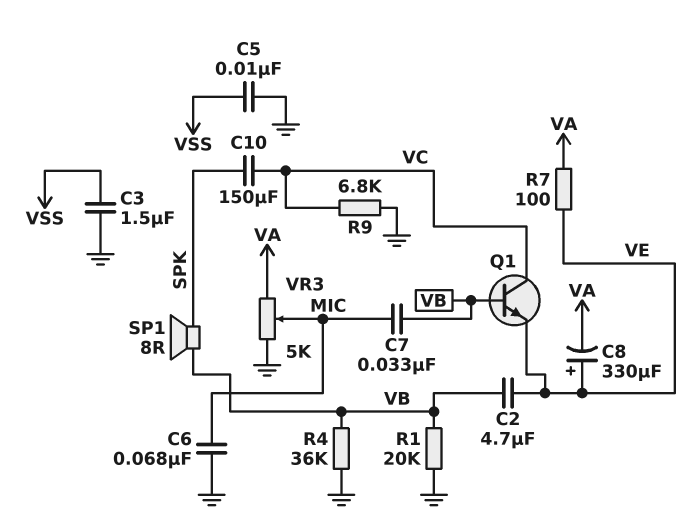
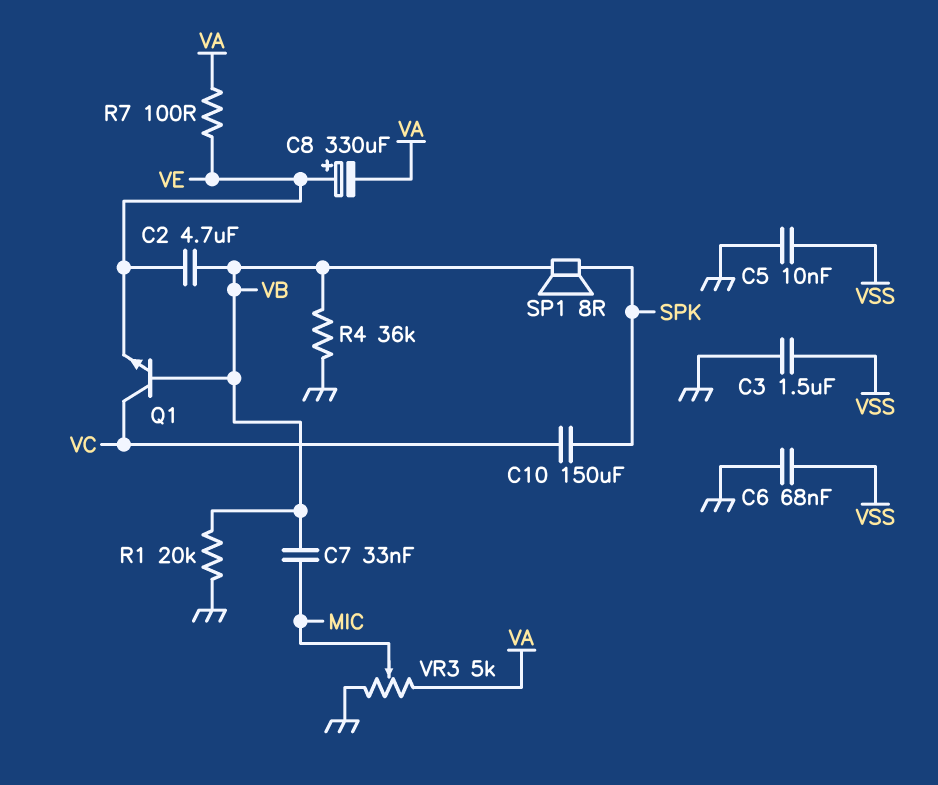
C6: 68nF (GND, MIC) -> 68nF (GND, VSS)
R9: 6.8k (GND, VC) -> none

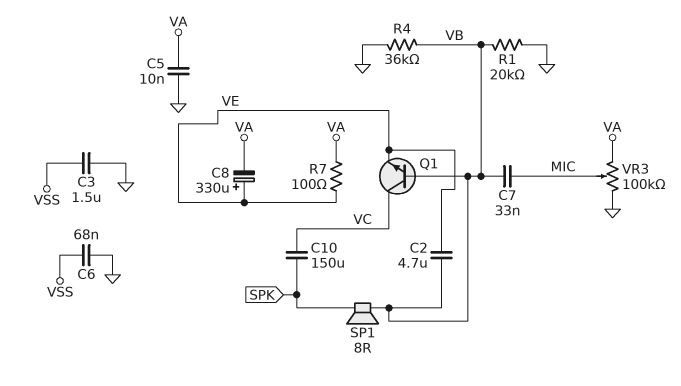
C5: 10nF (GND, VSS) -> 10nF (GND, VA)
VR3: 5k (GND, VA, wiper MIC) -> 100k (GND, VA, wiper MIC)

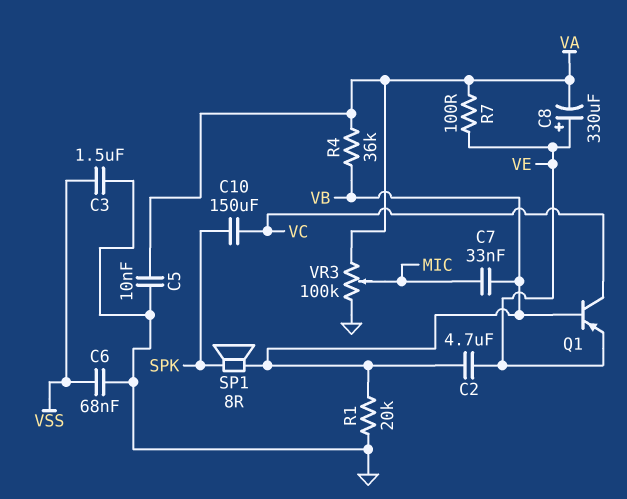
Q1: NPN (B VB, C VC, E VE) -> PNP (B VB, C VC, E VE)
R4: 36k (GND, VB) -> 36k (VA, VB)

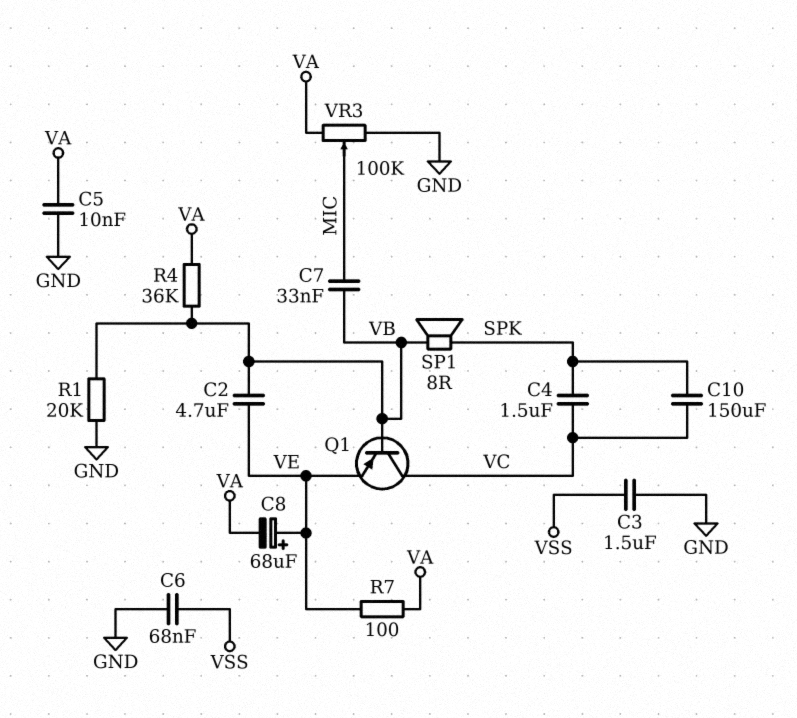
C4: none -> 1.5uF (SPK, VC)
C8: 330uF (plus VE, minus VA) -> 68uF (plus VE, minus VA)

